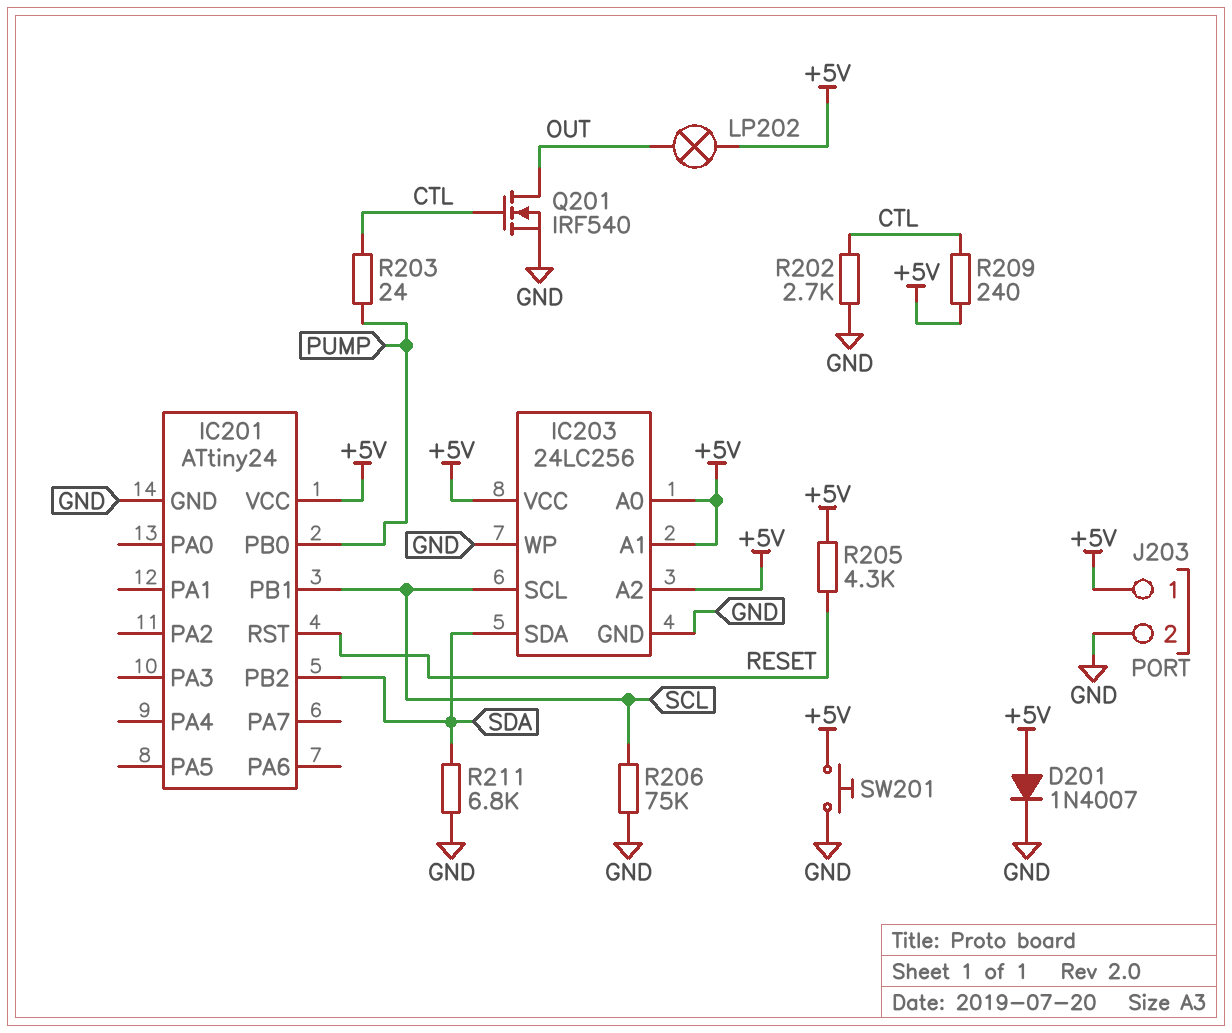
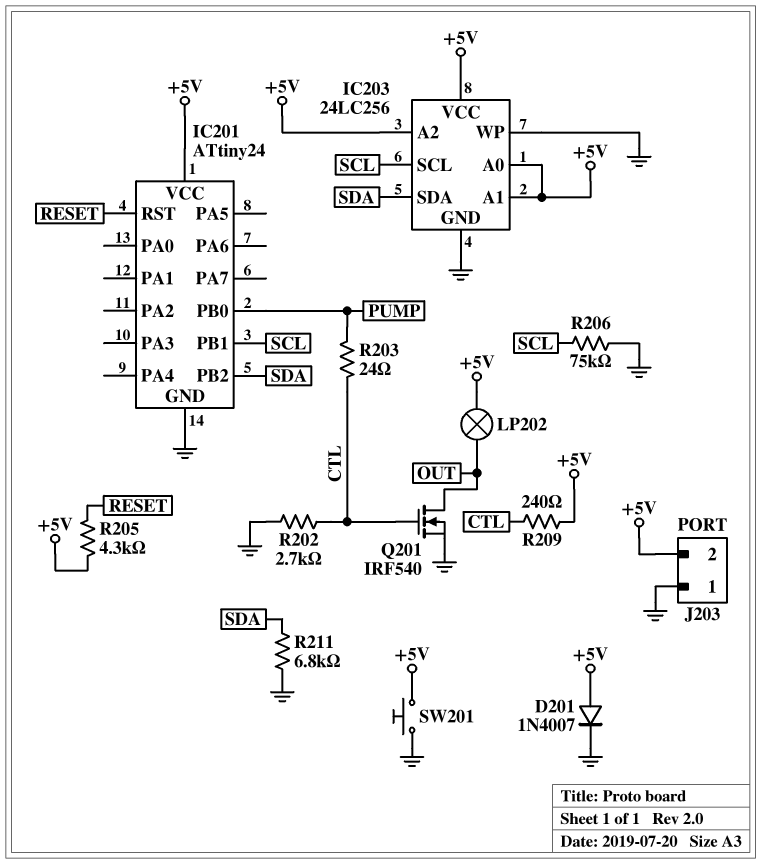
J203 pin 1: +5V -> GND
J203 pin 2: GND -> +5V

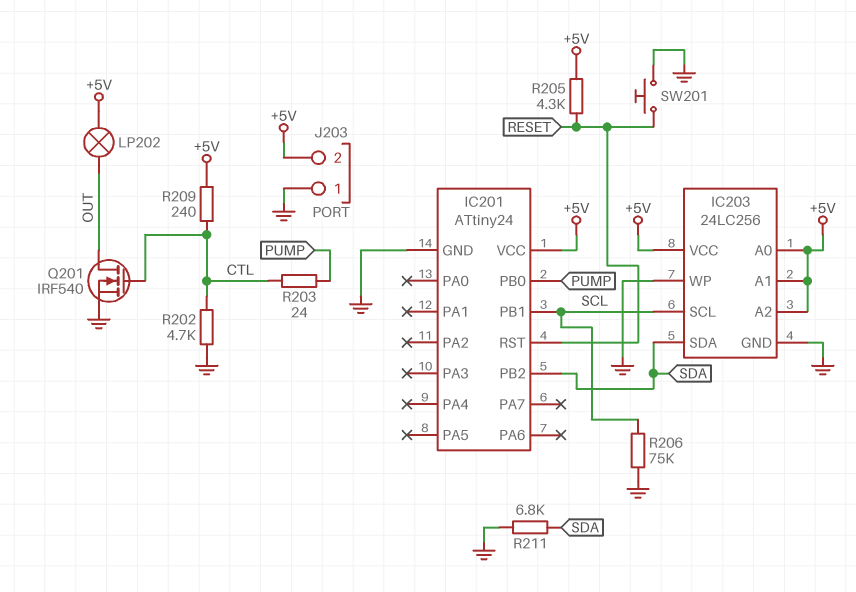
D201: diode 1N4007 (A +5V, K GND) -> none
R202: 2.7k (CTL, GND) -> 4.7k (CTL, GND)
SW201: button (+5V, GND) -> button (GND, RESET)

